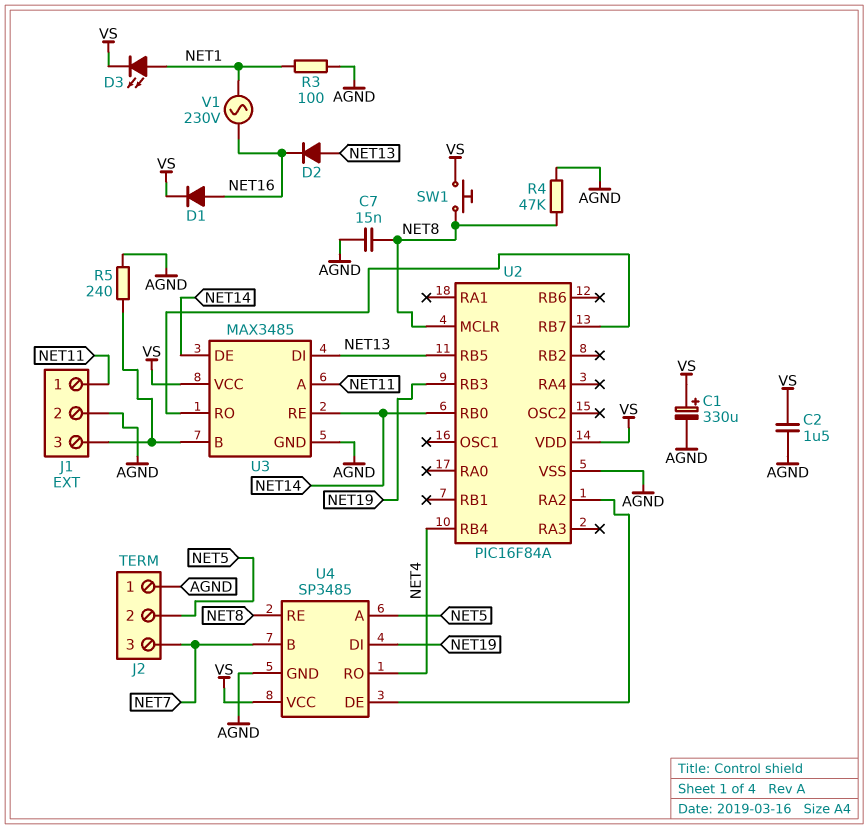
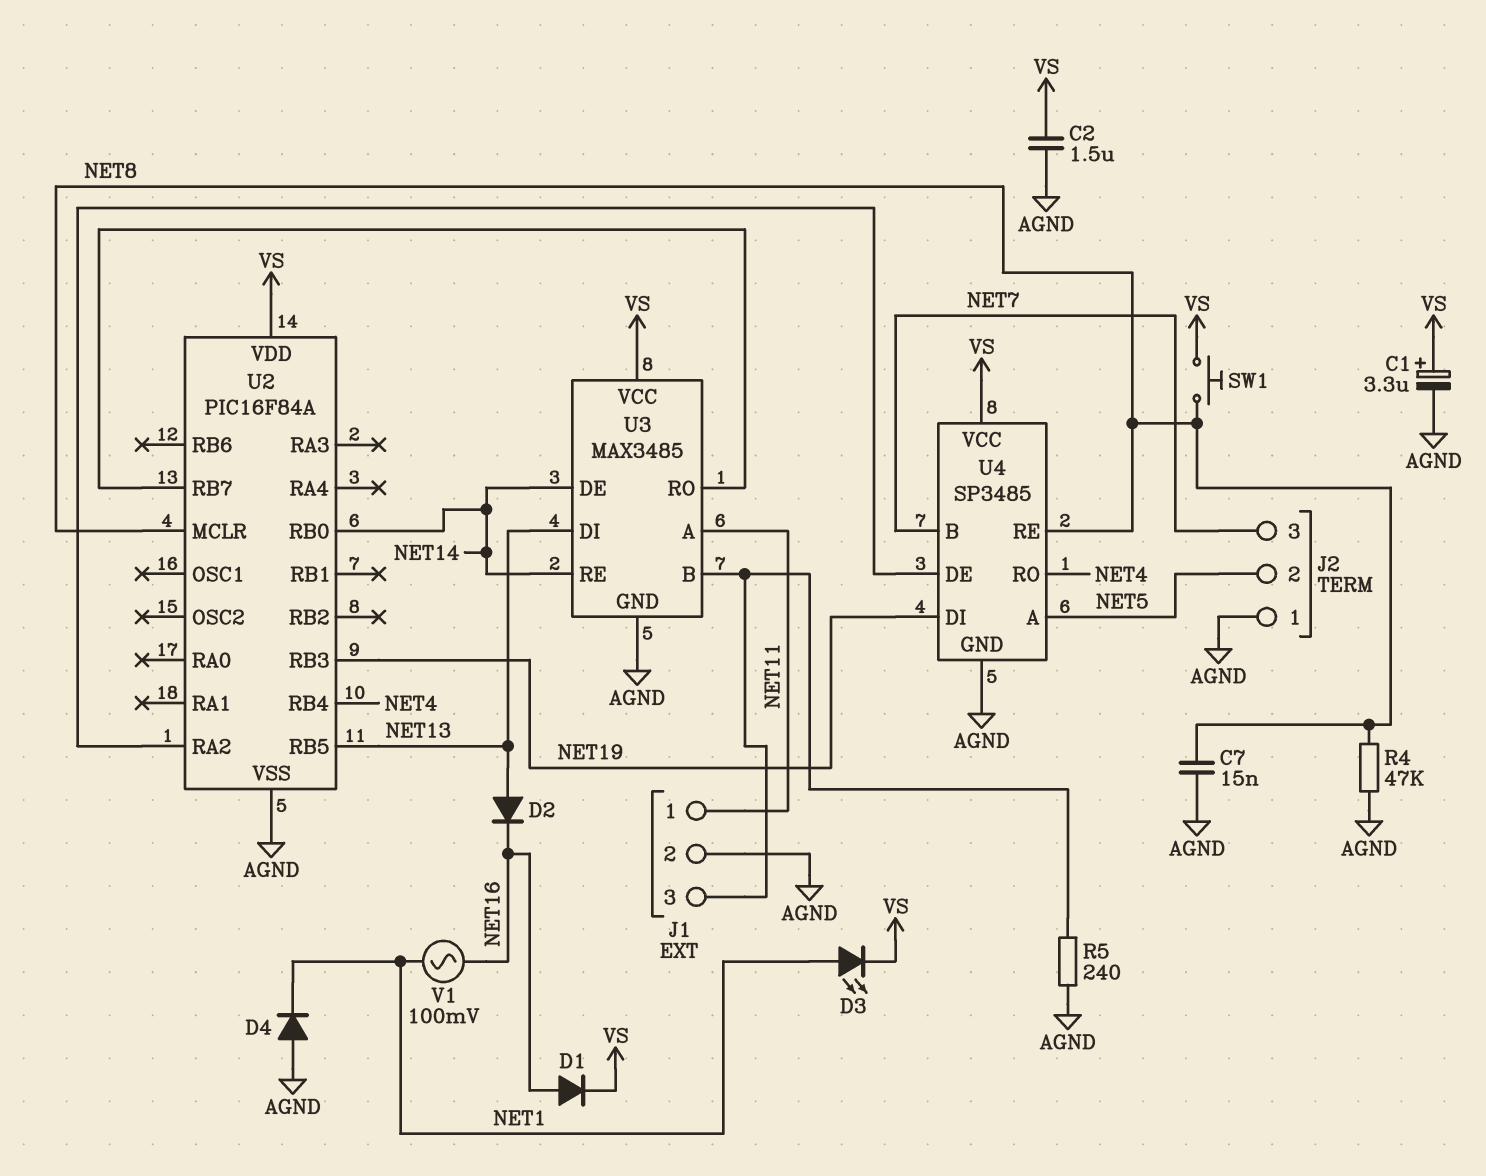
C1: 330uF (plus VS, minus AGND) -> 3.3uF (plus VS, minus AGND)
D4: none -> diode (A AGND, K NET1)
R3: 100 (AGND, NET1) -> none
V1: AC 230V (NET1, NET16) -> AC 100mV (NET1, NET16)

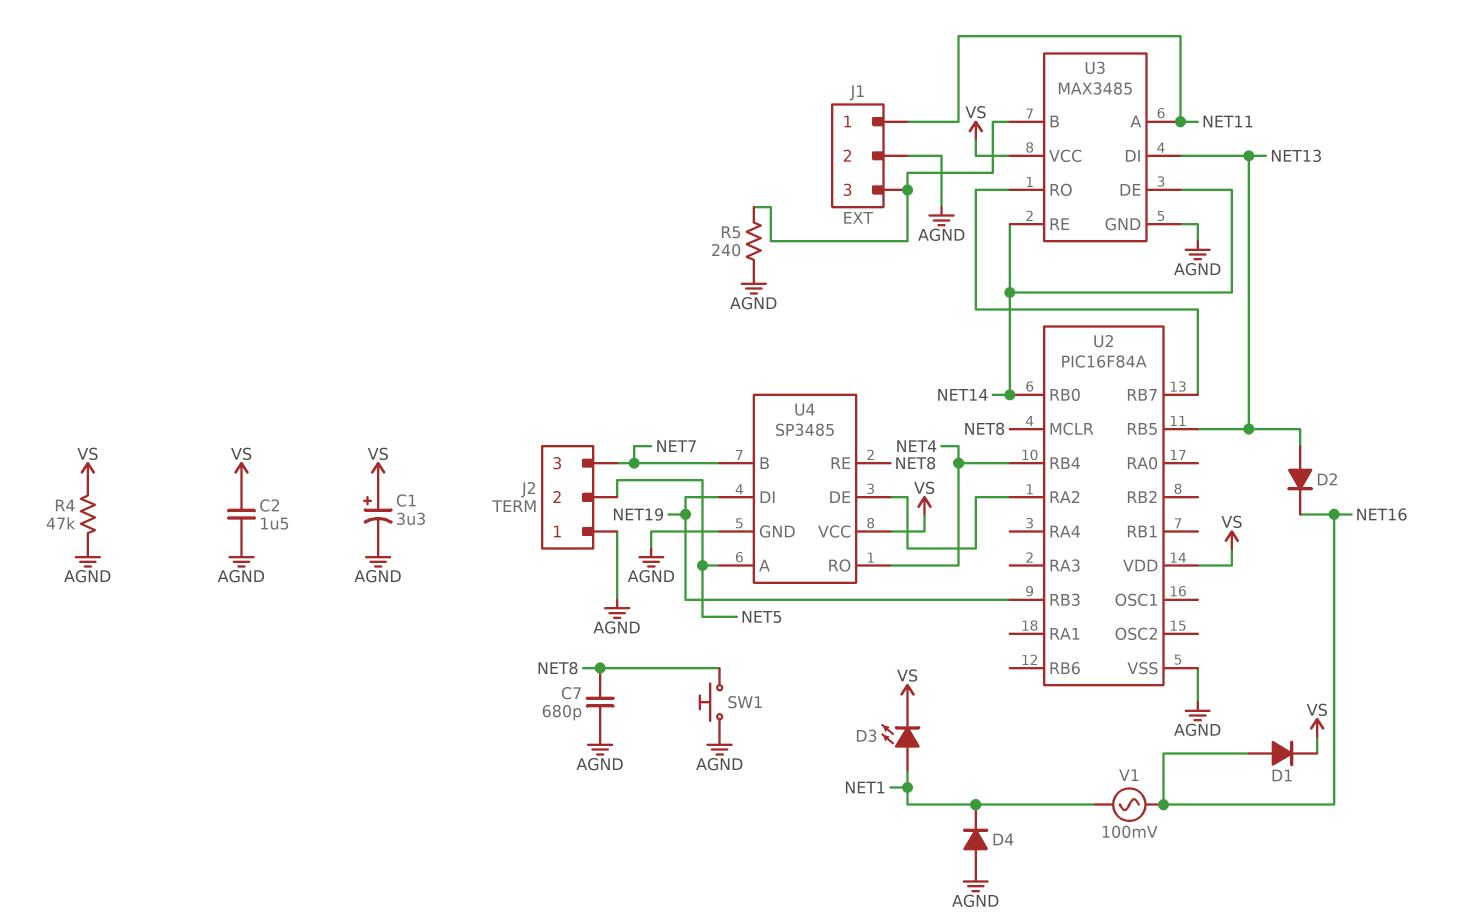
C7: 15nF (AGND, NET8) -> 680pF (AGND, NET8)
R4: 47k (AGND, NET8) -> 47k (AGND, VS)
SW1: button (NET8, VS) -> button (AGND, NET8)

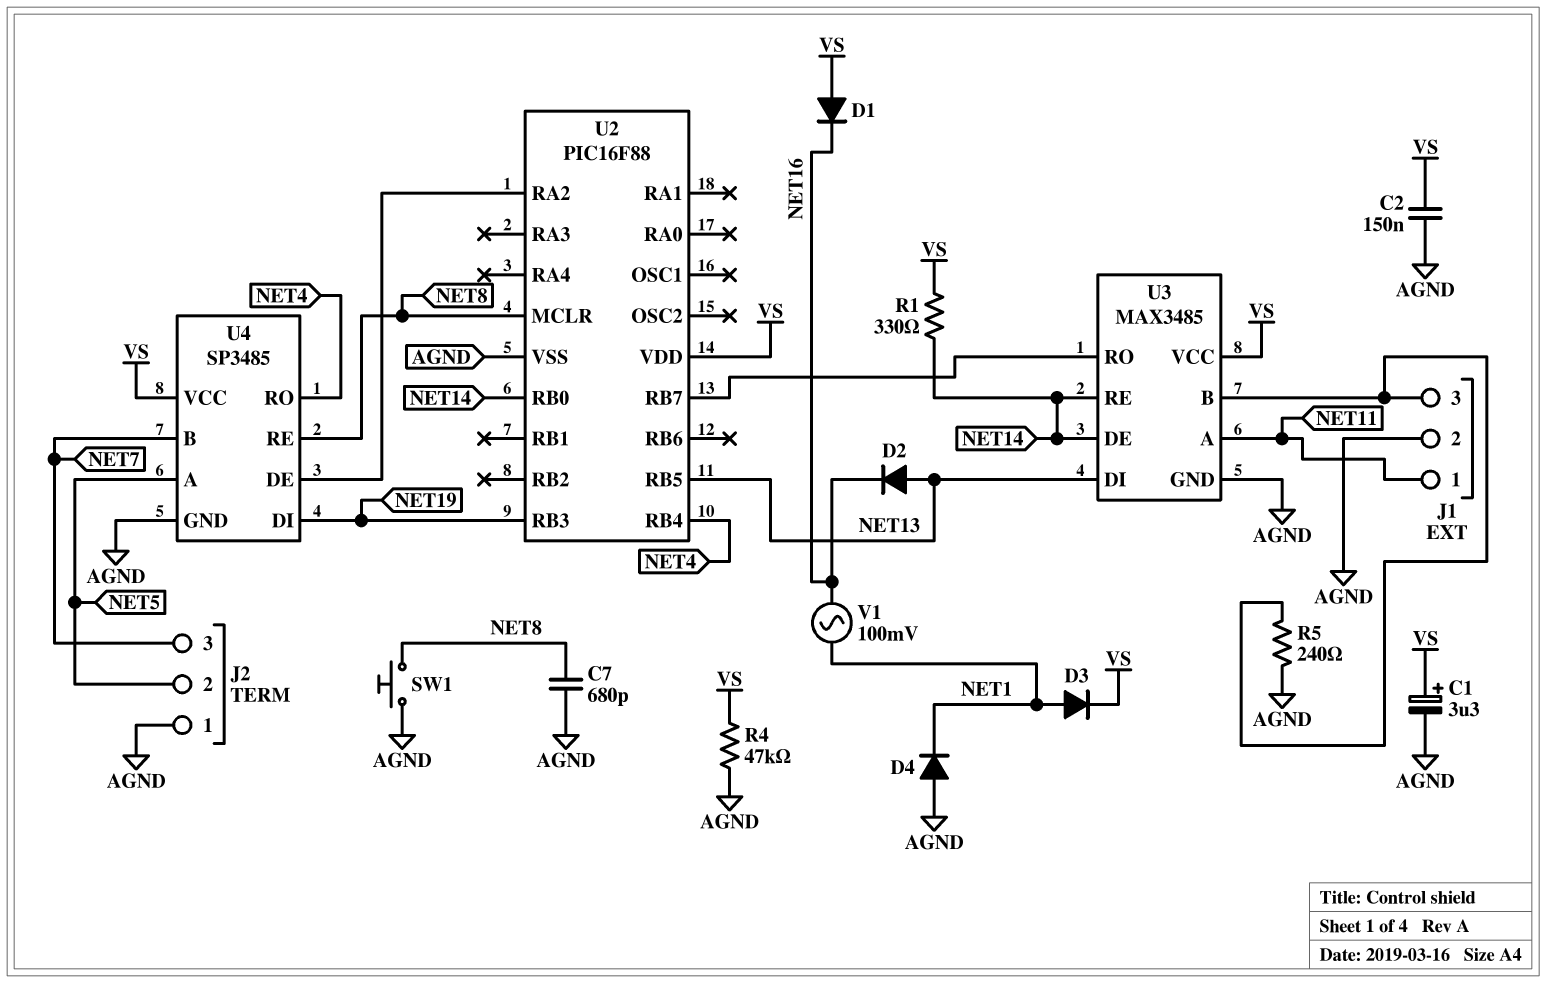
C2: 1.5uF (AGND, VS) -> 150nF (AGND, VS)
D1: diode (A NET16, K VS) -> diode (A VS, K NET16)
D3: LED (A NET1, K VS) -> diode (A NET1, K VS)
R1: none -> 330 (NET14, VS)
U2: PIC16F84A -> PIC16F88

